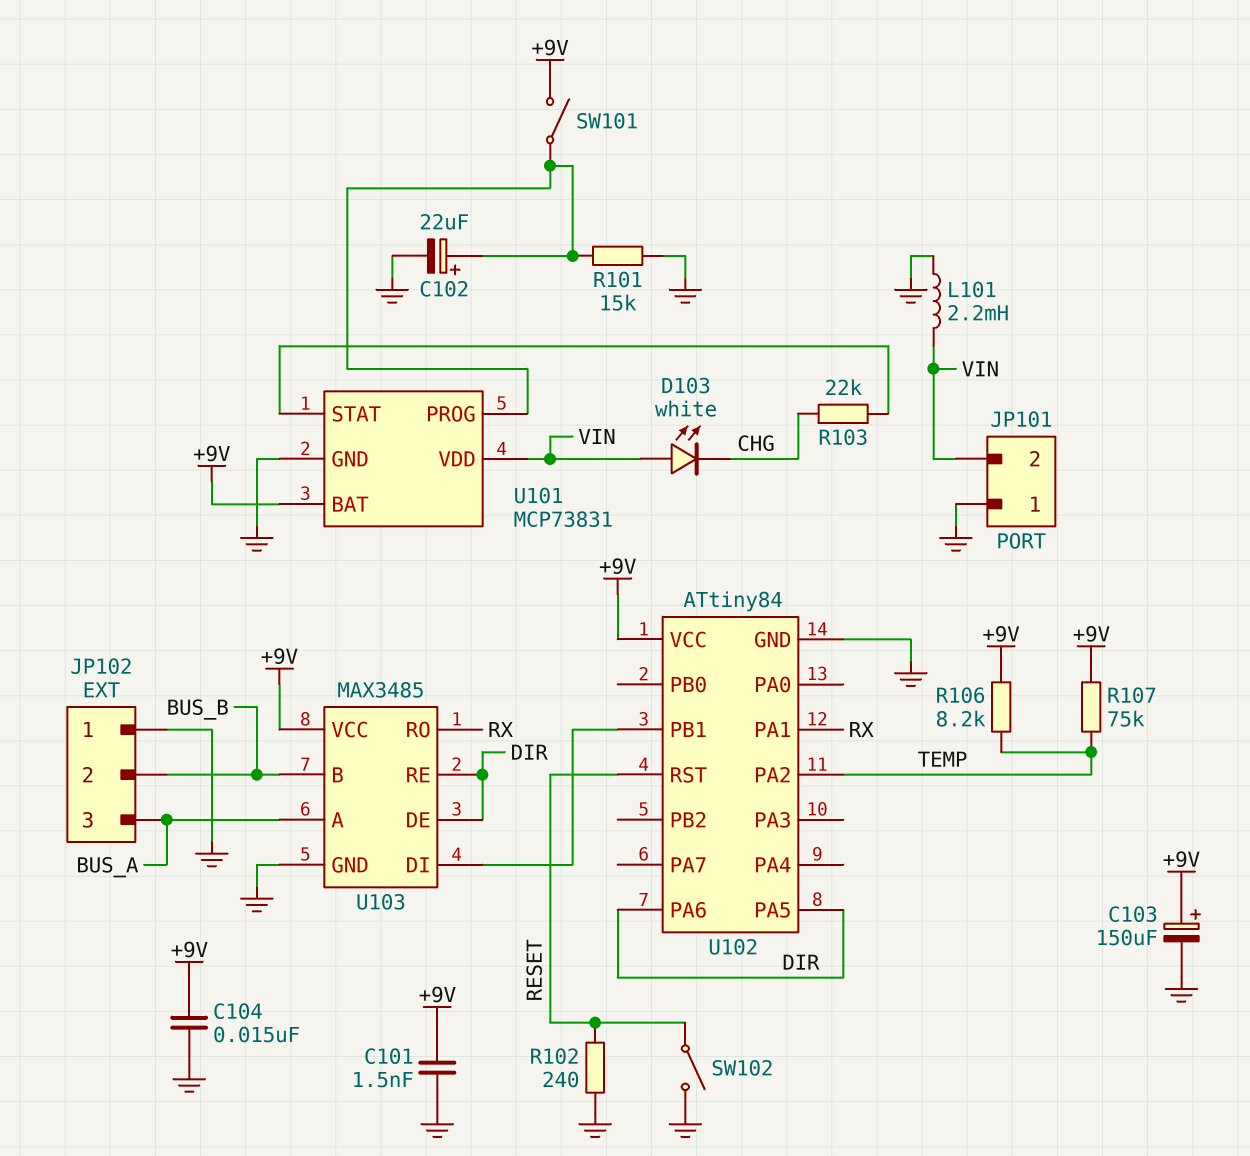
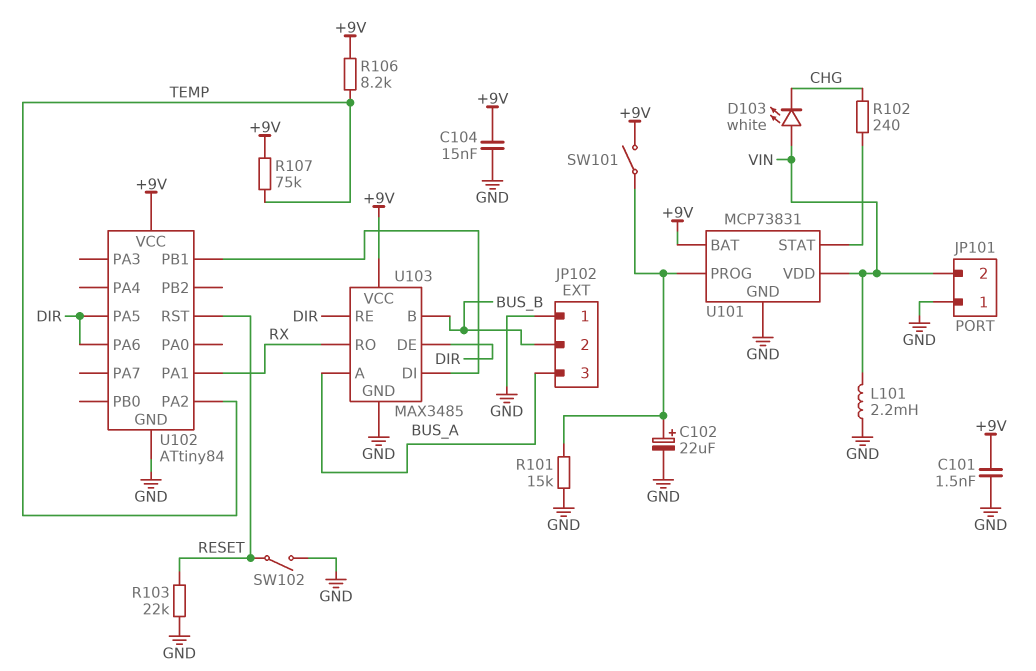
C103: 150uF (plus +9V, minus GND) -> none
R102: 240 (GND, RESET) -> 240 (CHG, U101/STAT)
R103: 22k (CHG, U101/STAT) -> 22k (GND, RESET)

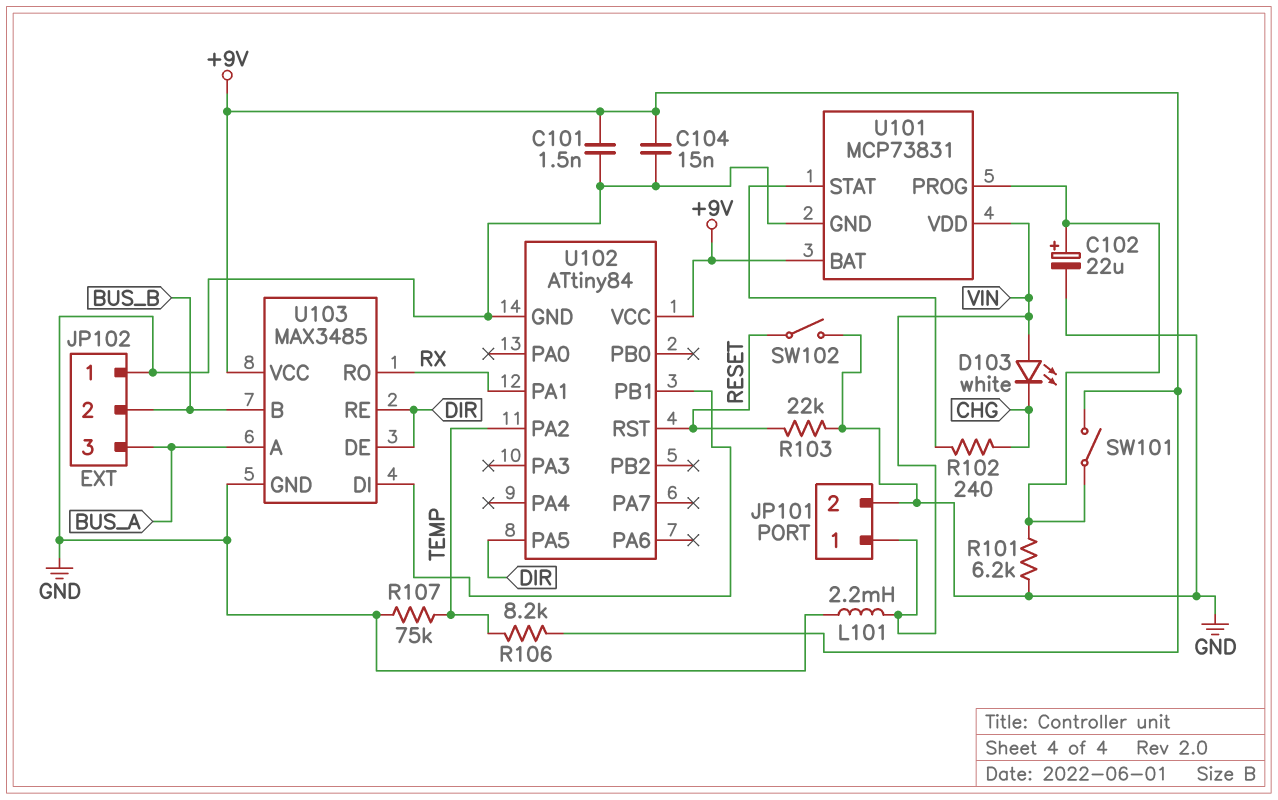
JP101 pin 1: GND -> VIN
JP101 pin 2: VIN -> GND
R101: 15k (GND, U101/PROG) -> 6.2k (GND, U101/PROG)
R107: 75k (+9V, TEMP) -> 75k (GND, TEMP)
U102 pin PA6: DIR -> none

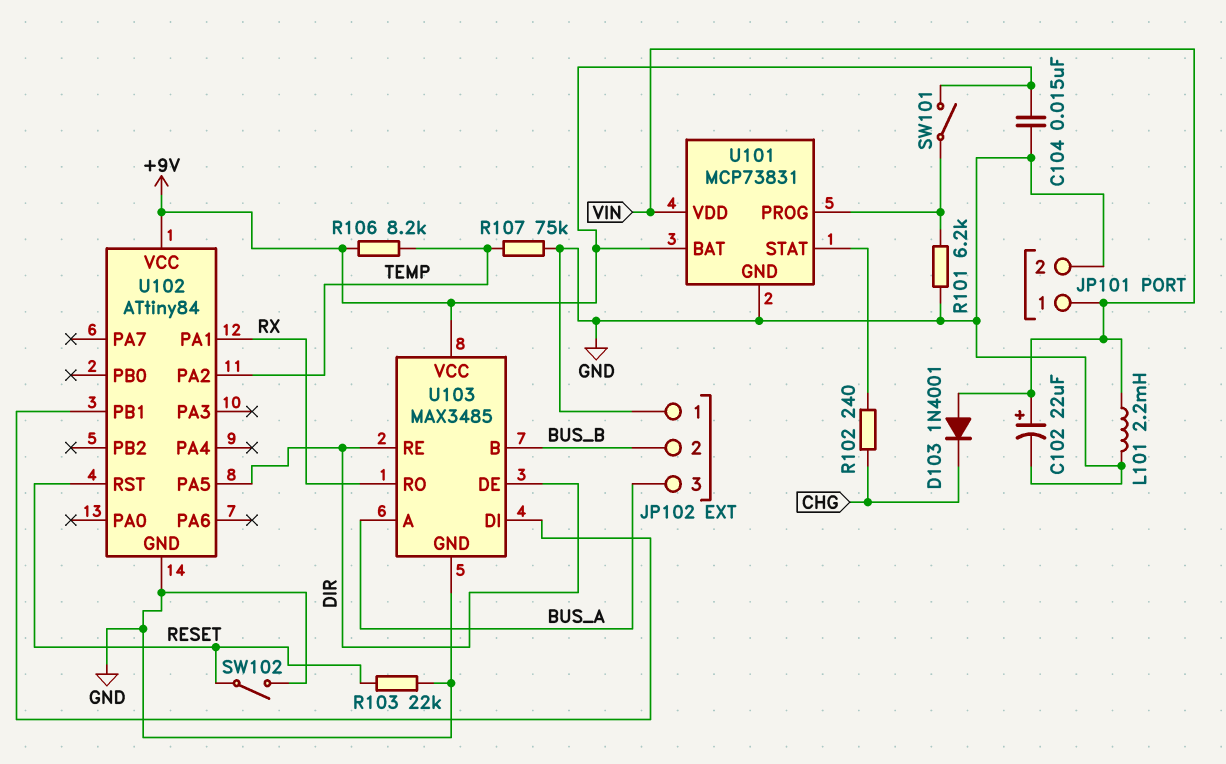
C101: 1.5nF (+9V, GND) -> none
C102: 22uF (plus U101/PROG, minus GND) -> 22uF (plus VIN, minus GND)
D103: LED white (A VIN, K CHG) -> diode 1N4001 (A VIN, K CHG)

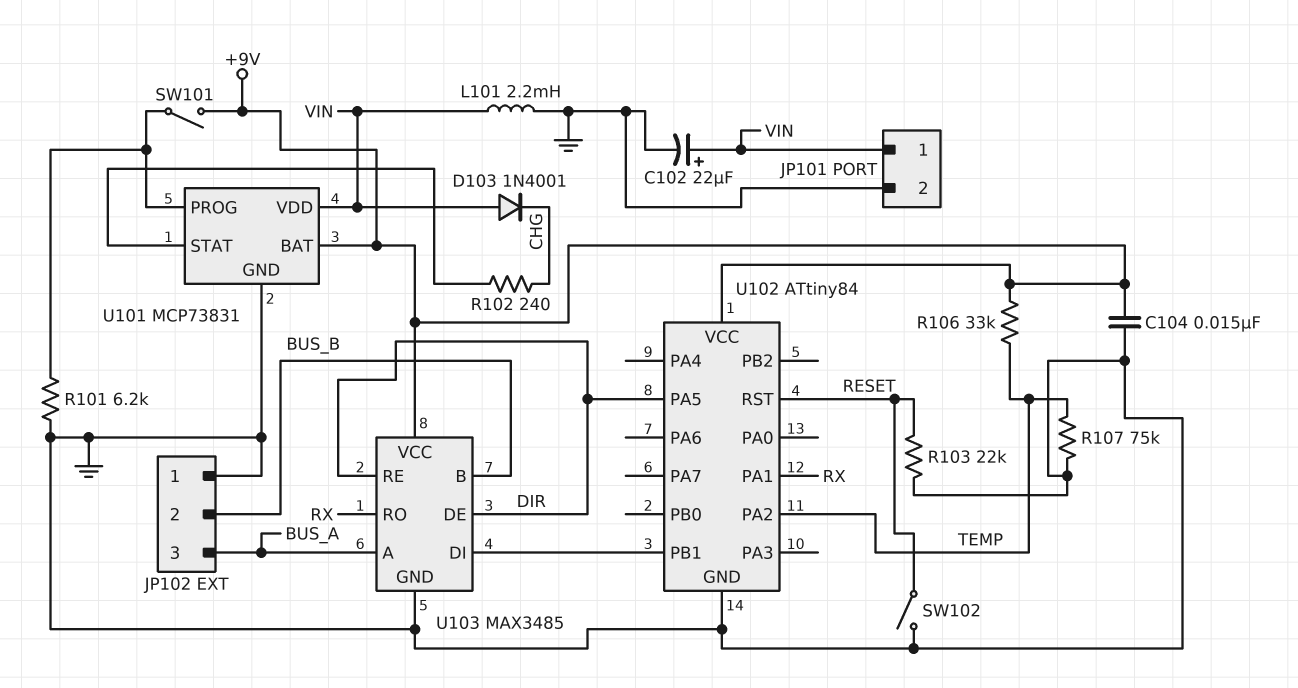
R106: 8.2k (+9V, TEMP) -> 33k (+9V, TEMP)

